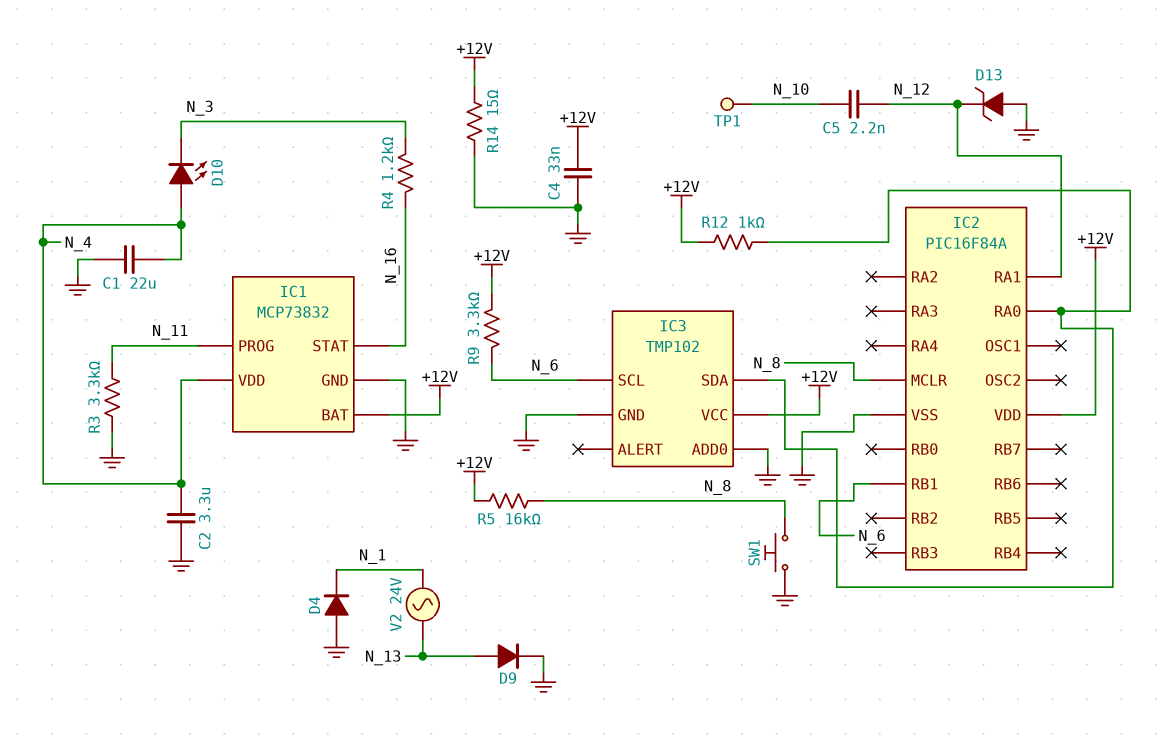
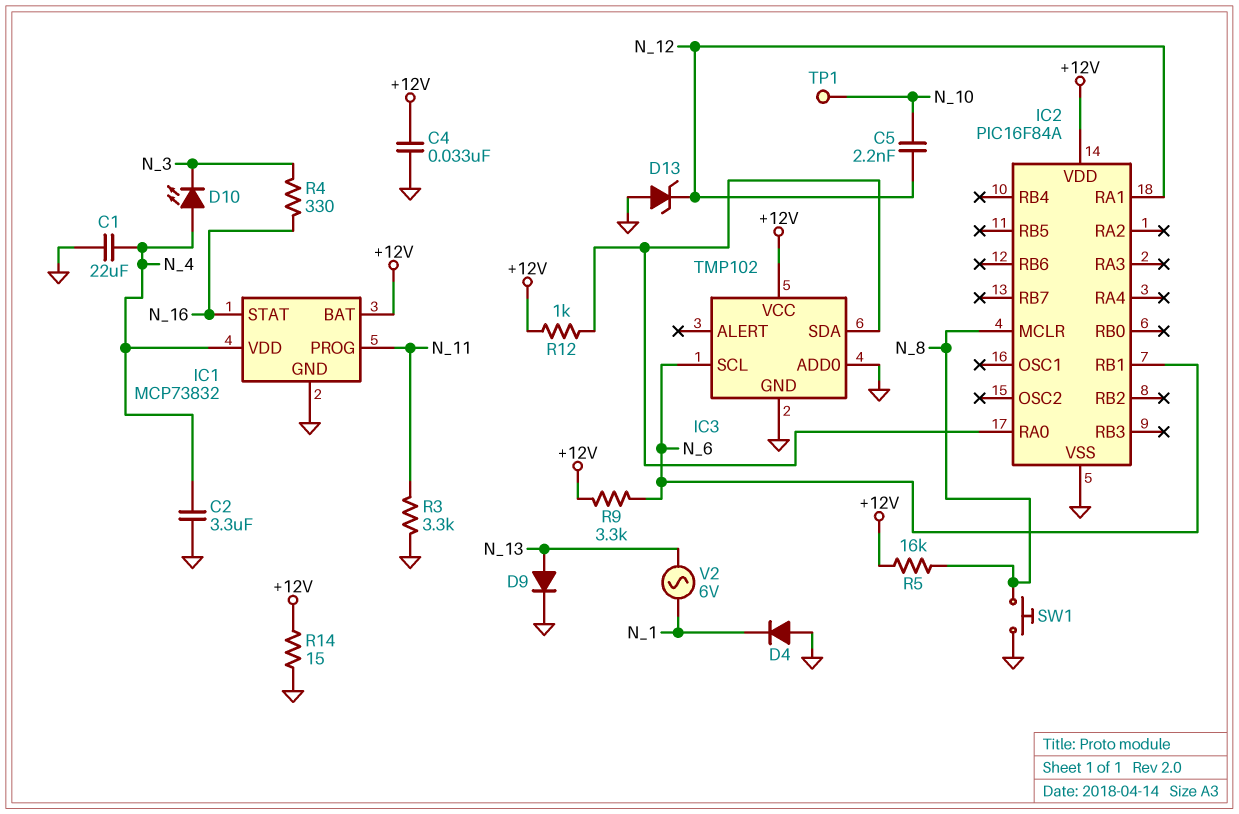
R4: 1.2k (N_3, N_16) -> 330 (N_3, N_16)
V2: AC 24V (N_1, N_13) -> AC 6V (N_1, N_13)

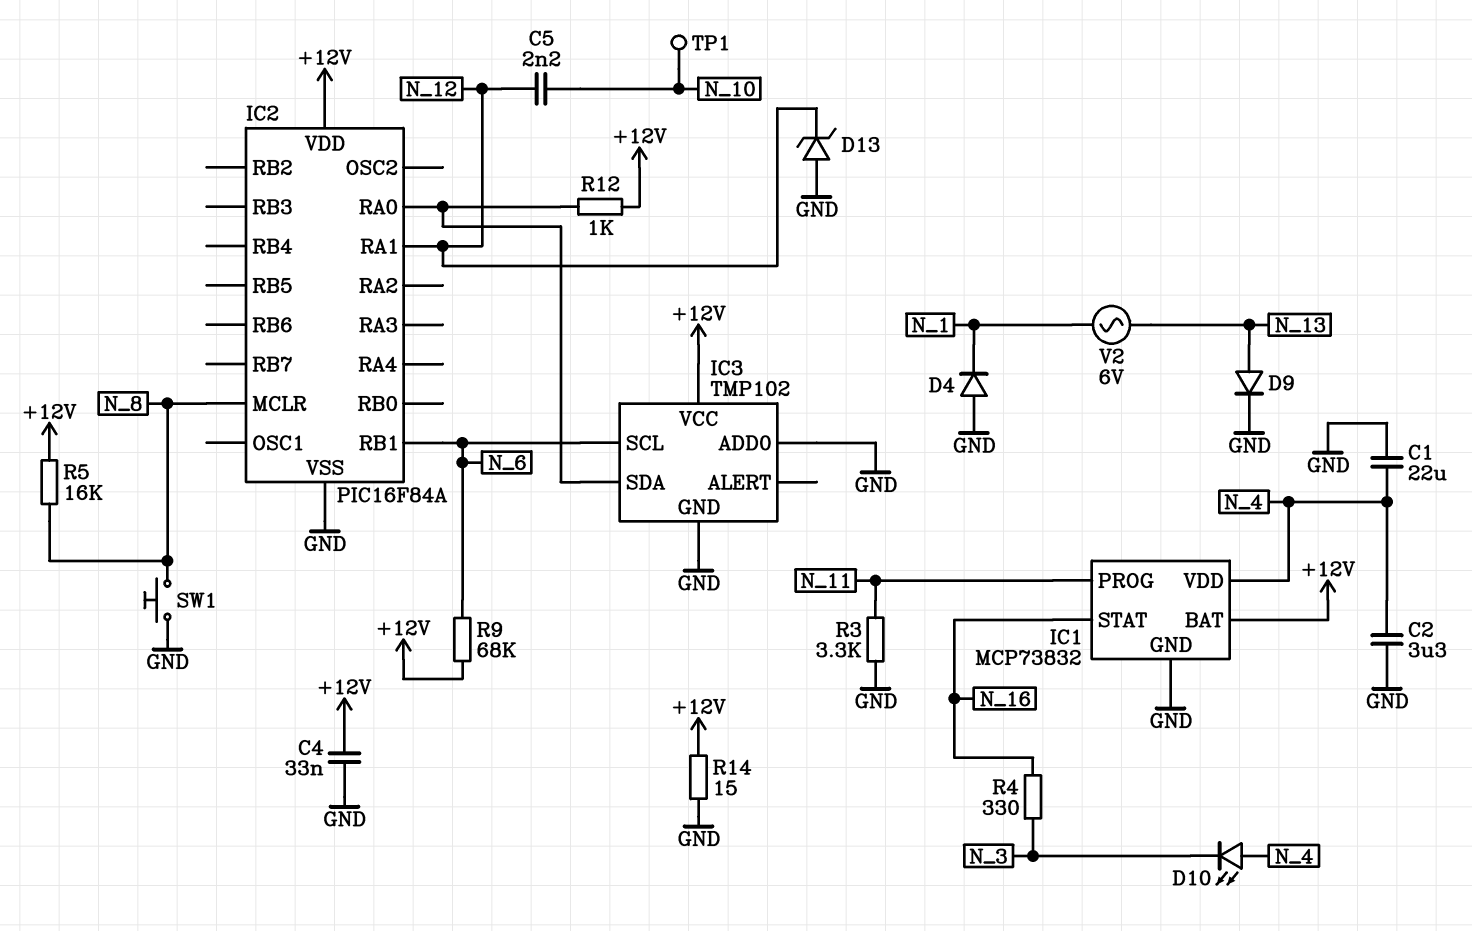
R9: 3.3k (+12V, N_6) -> 68k (+12V, N_6)

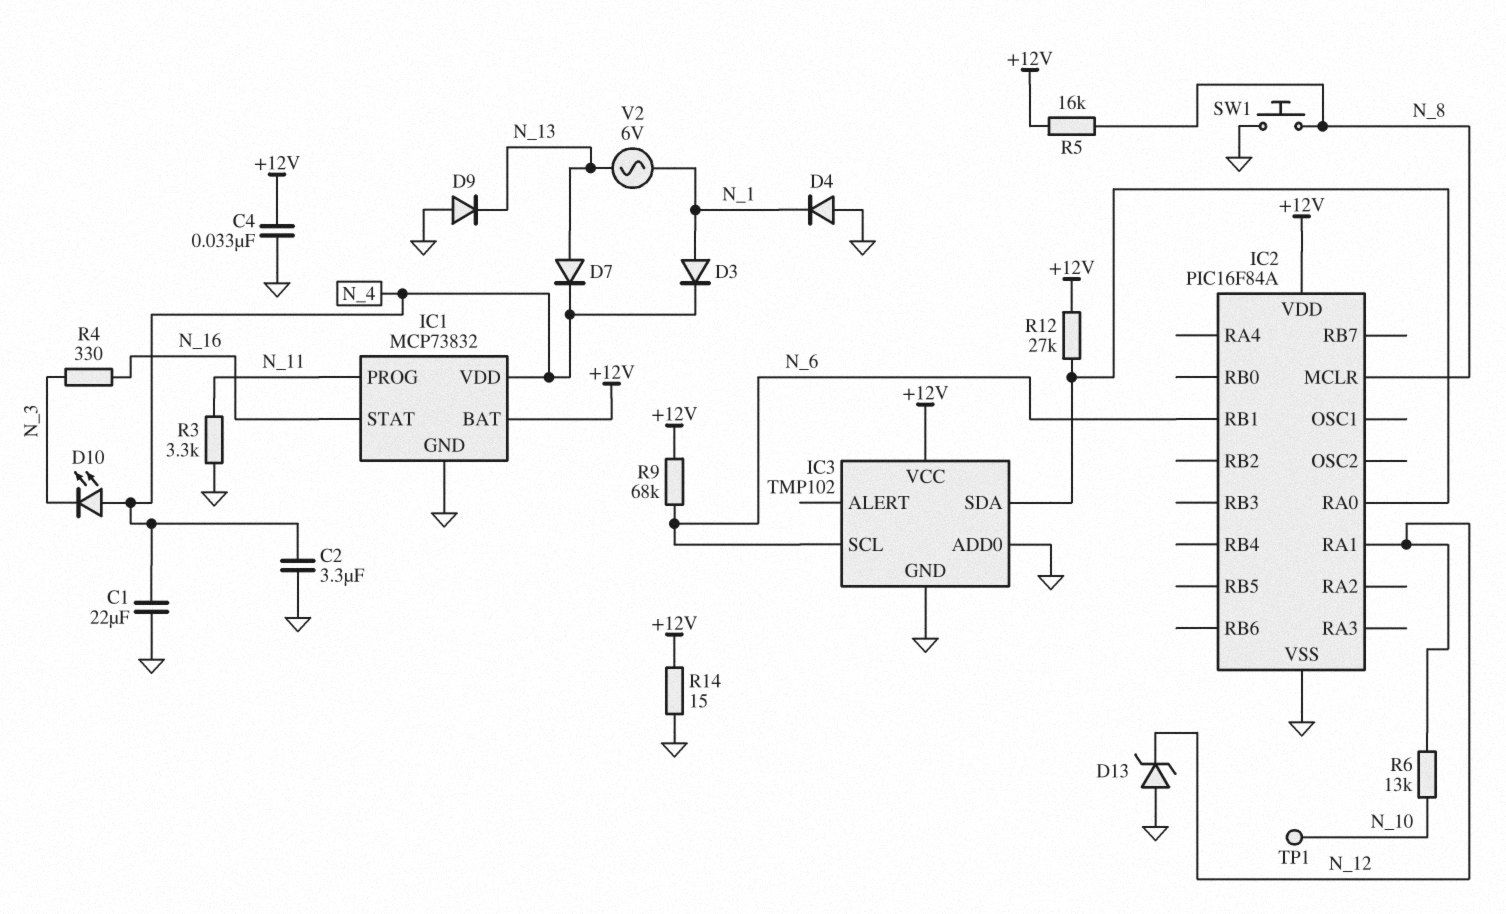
C5: 2.2nF (N_10, N_12) -> none
D3: none -> diode (A N_1, K N_4)
D7: none -> diode (A N_13, K N_4)
D9: diode (A N_13, K GND) -> diode (A GND, K N_13)
R6: none -> 13k (N_10, N_12)
R12: 1k (+12V, IC2/RA0) -> 27k (+12V, IC2/RA0)

